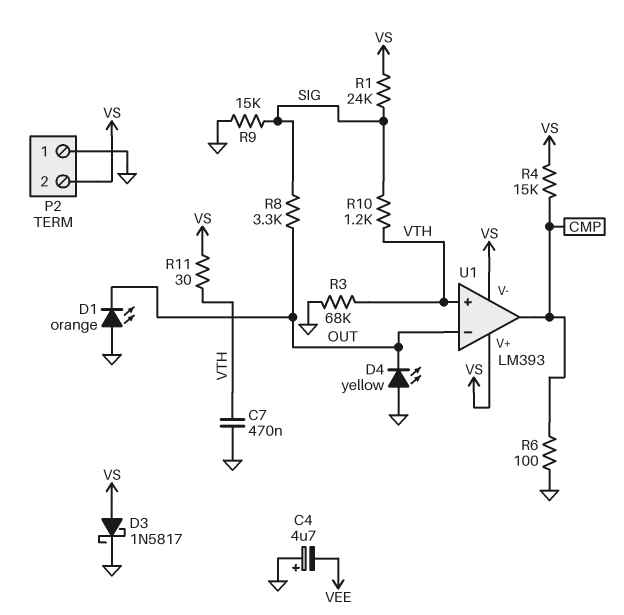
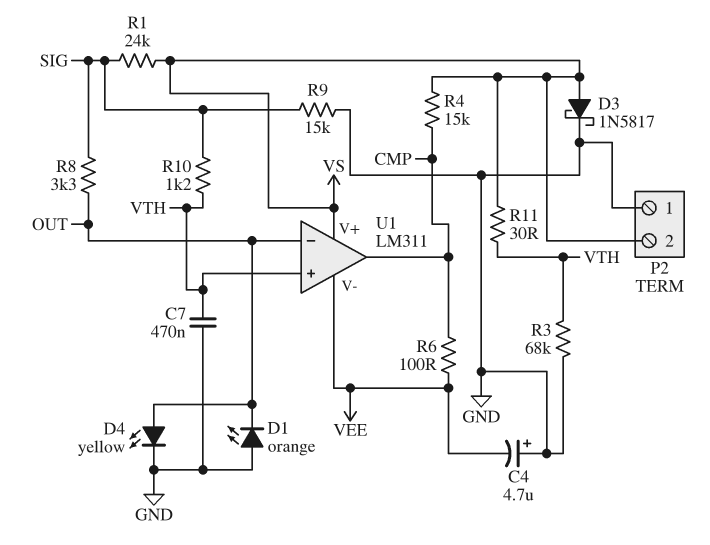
D4: LED yellow (A GND, K OUT) -> LED yellow (A OUT, K GND)
R6: 100 (CMP, GND) -> 100 (CMP, VEE)
U1: LM393 -> LM311
U1 pin V-: VS -> VEE

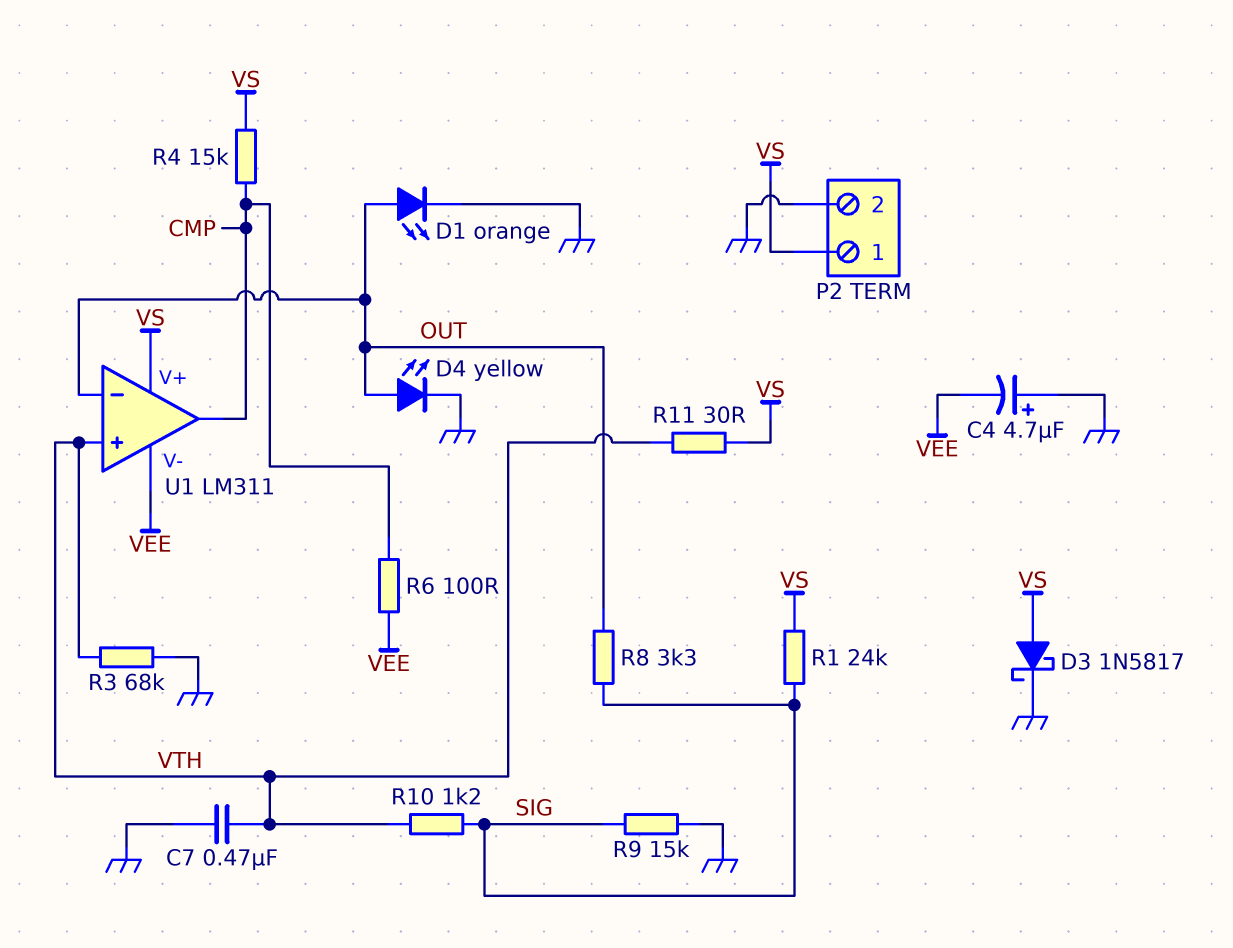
D1: LED orange (A GND, K OUT) -> LED orange (A OUT, K GND)
P2 pin 1: GND -> VS
P2 pin 2: VS -> GND

